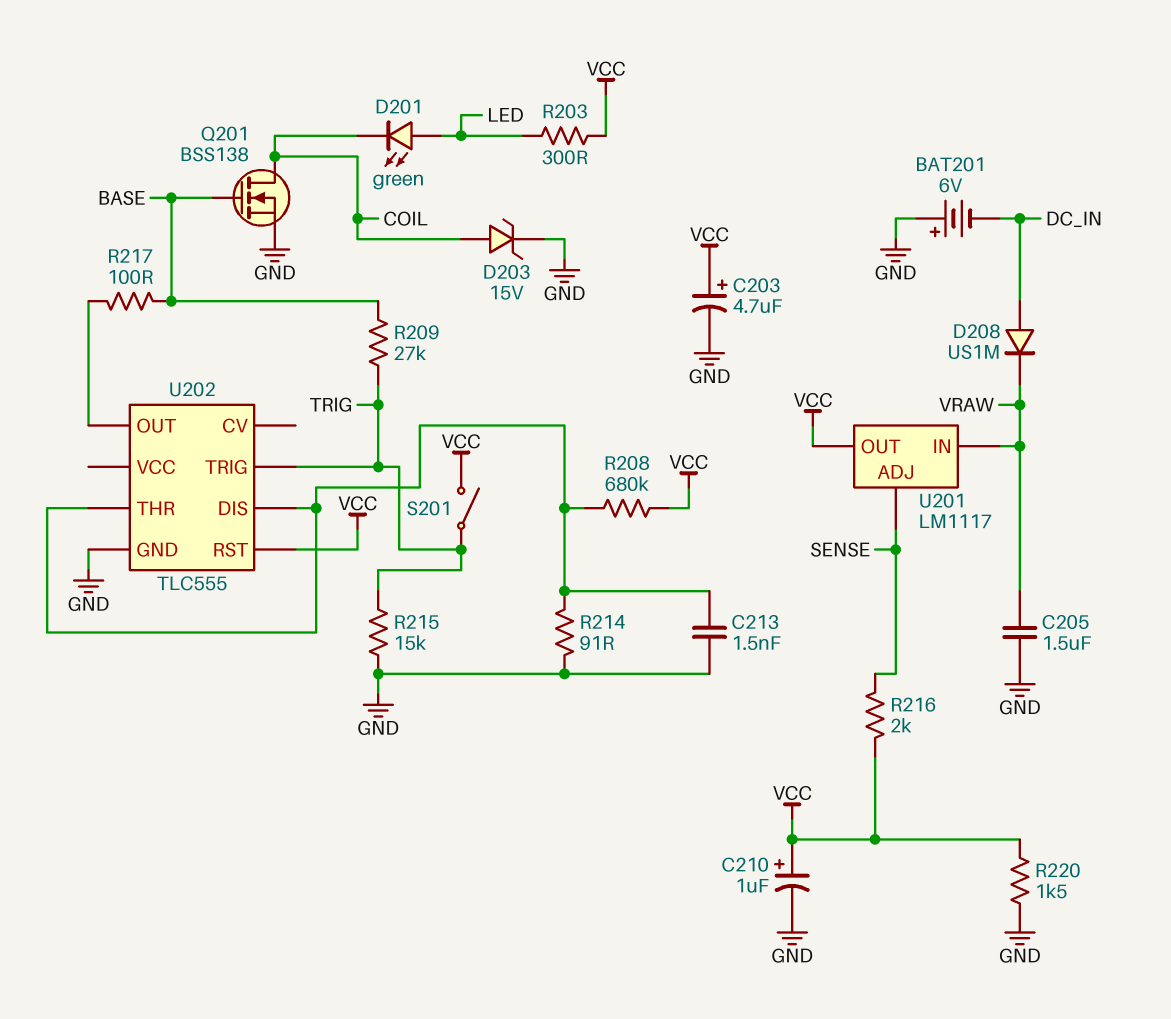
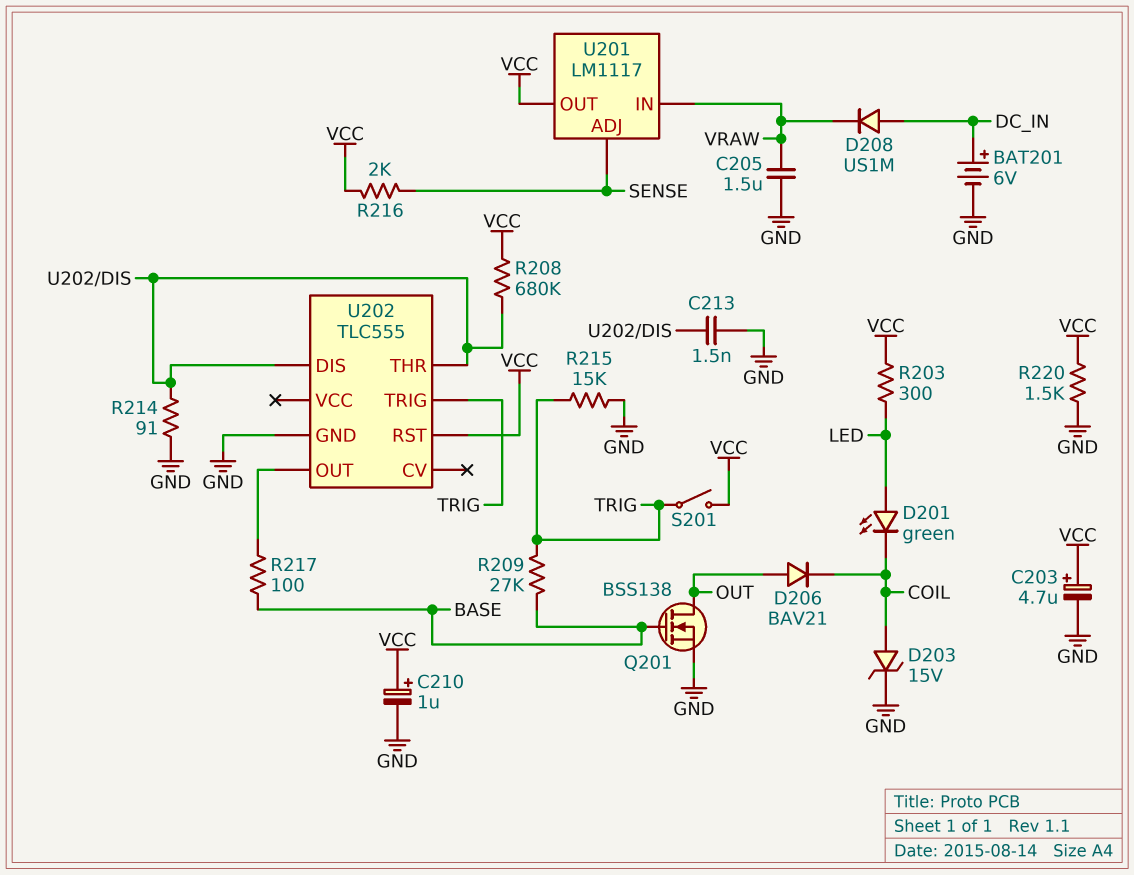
BAT201: 6V (plus GND, minus DC_IN) -> 6V (plus DC_IN, minus GND)
D206: none -> diode BAV21 (A OUT, K COIL)
Q201: NMOS BSS138 (G BASE, D COIL, S GND) -> NMOS BSS138 (G BASE, D OUT, S GND)

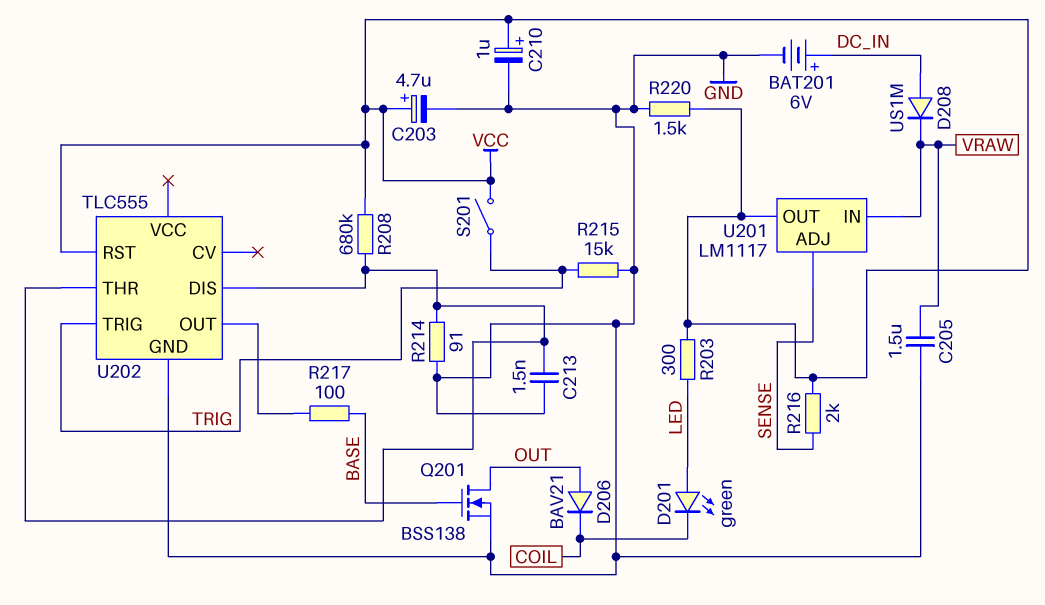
D203: zener 15V (A COIL, K GND) -> none
R209: 27k (BASE, TRIG) -> none

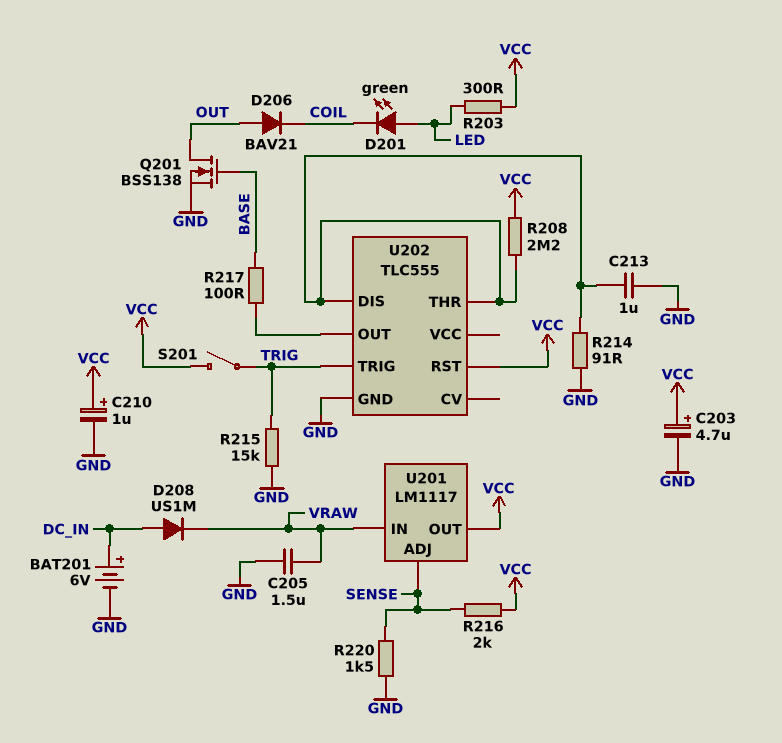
C213: 1.5nF (GND, U202/DIS) -> 1uF (GND, U202/DIS)
R208: 680k (U202/DIS, VCC) -> 2.2M (U202/DIS, VCC)
R220: 1.5k (GND, VCC) -> 1.5k (GND, SENSE)

